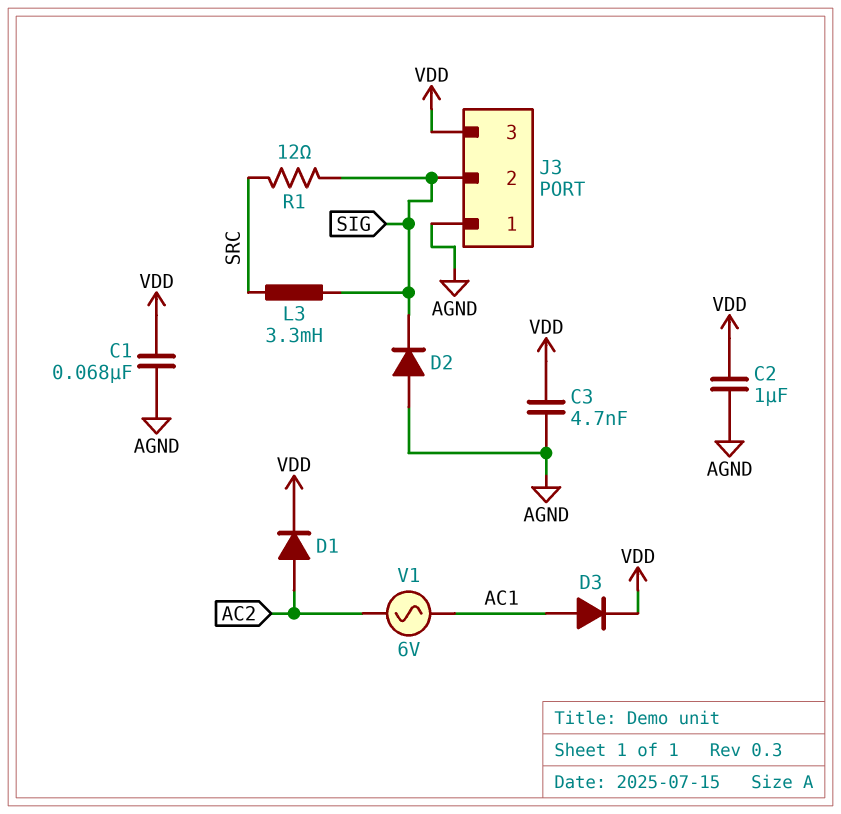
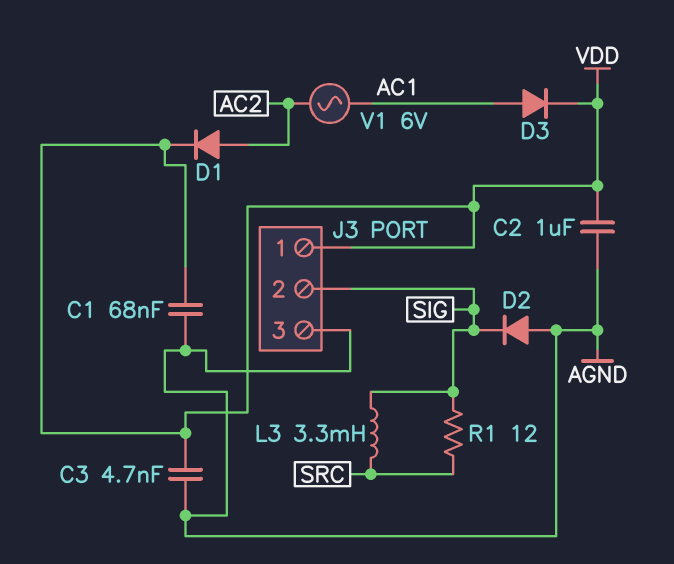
J3 pin 1: AGND -> VDD
J3 pin 3: VDD -> AGND

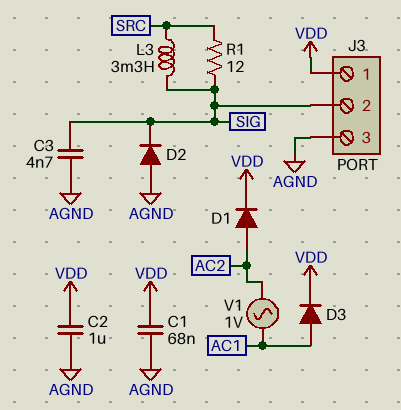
C3: 4.7nF (AGND, VDD) -> 4.7nF (AGND, SIG)
V1: AC 6V (AC1, AC2) -> AC 1V (AC1, AC2)

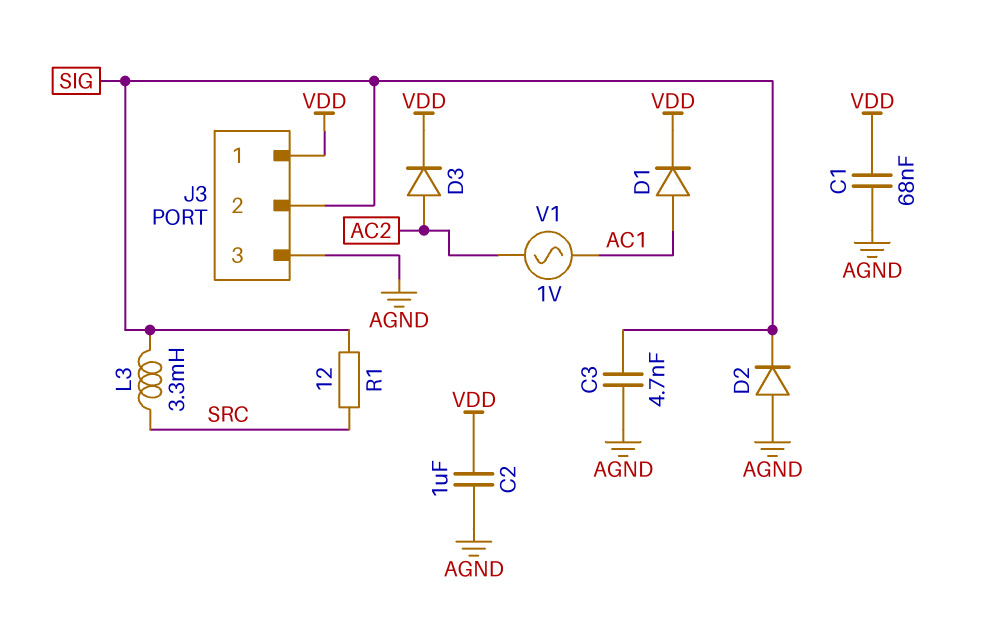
D1: diode (A AC2, K VDD) -> diode (A AC1, K VDD)
D3: diode (A AC1, K VDD) -> diode (A AC2, K VDD)

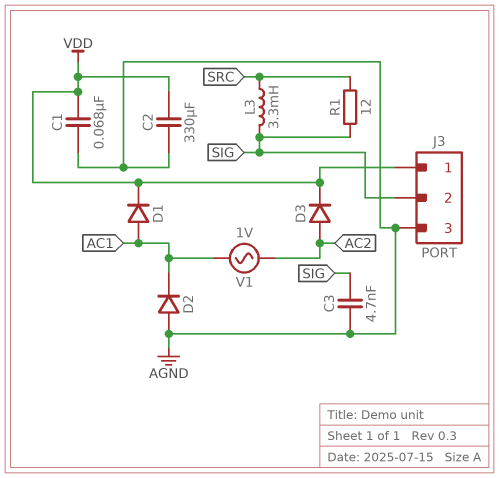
C2: 1uF (AGND, VDD) -> 330uF (AGND, VDD)
D2: diode (A AGND, K SIG) -> diode (A AGND, K AC1)

